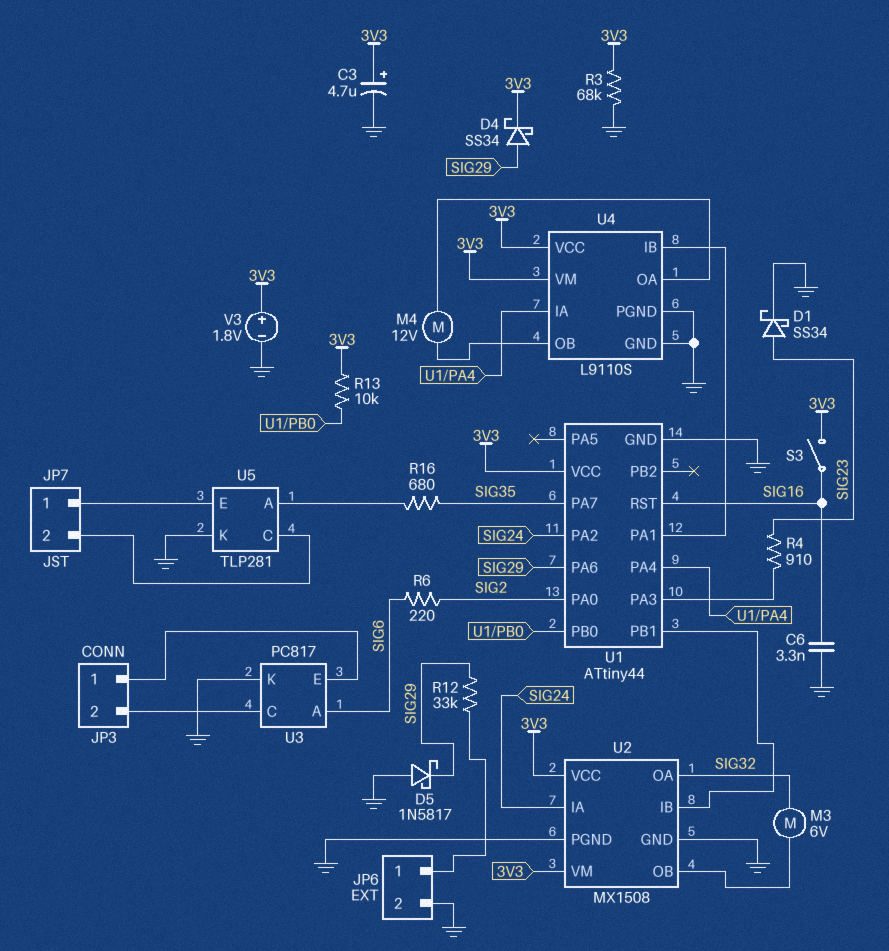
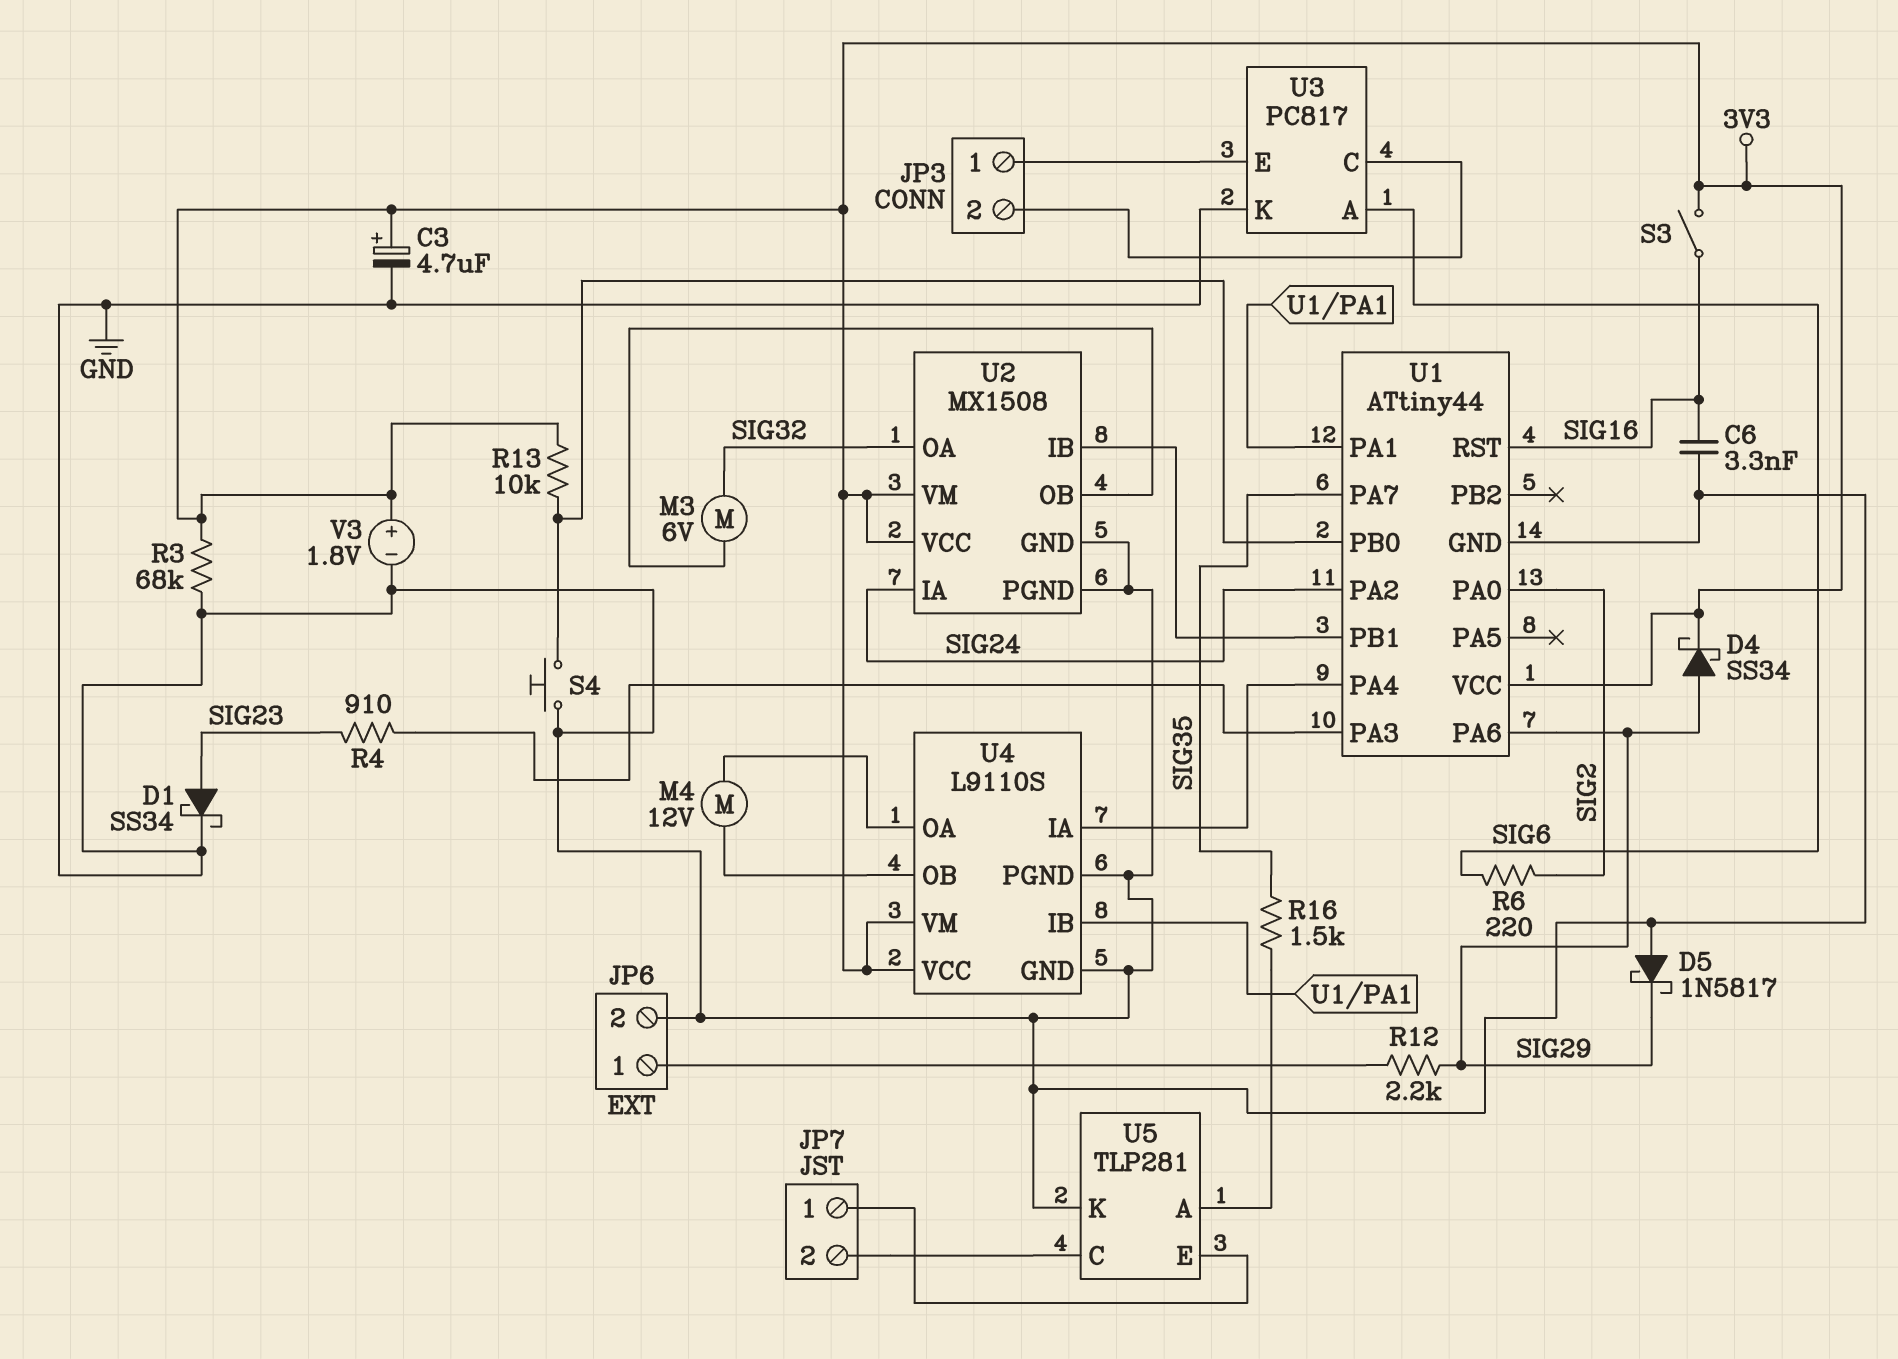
R12: 33k (JP6/1, SIG29) -> 2.2k (JP6/1, SIG29)
R16: 680 (SIG35, U5/A) -> 1.5k (SIG35, U5/A)
S4: none -> button (GND, U1/PB0)

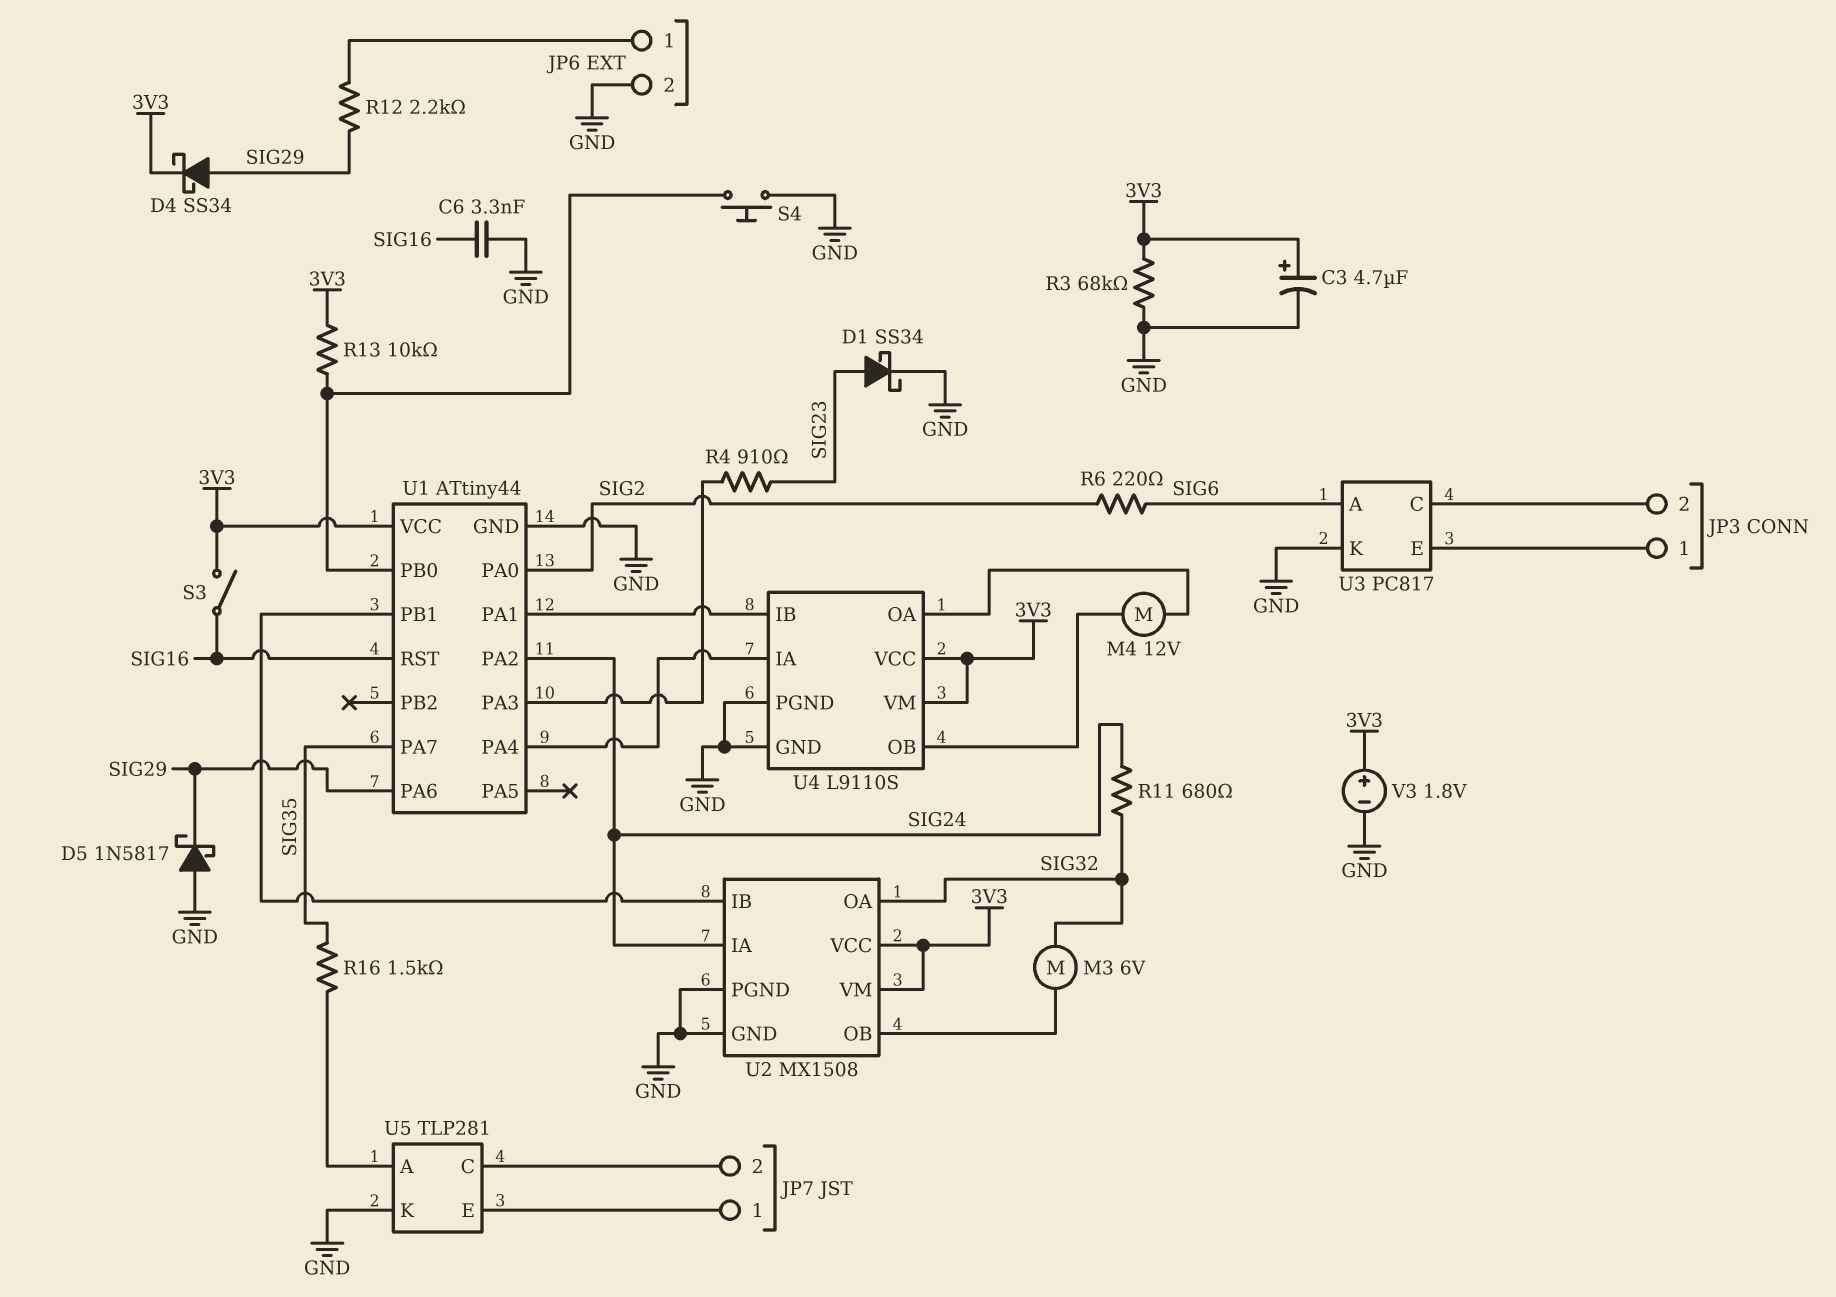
R11: none -> 680 (SIG24, SIG32)

